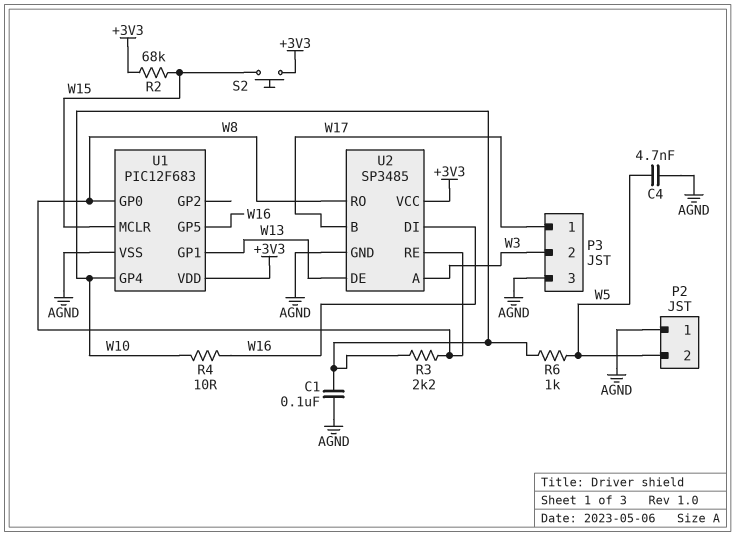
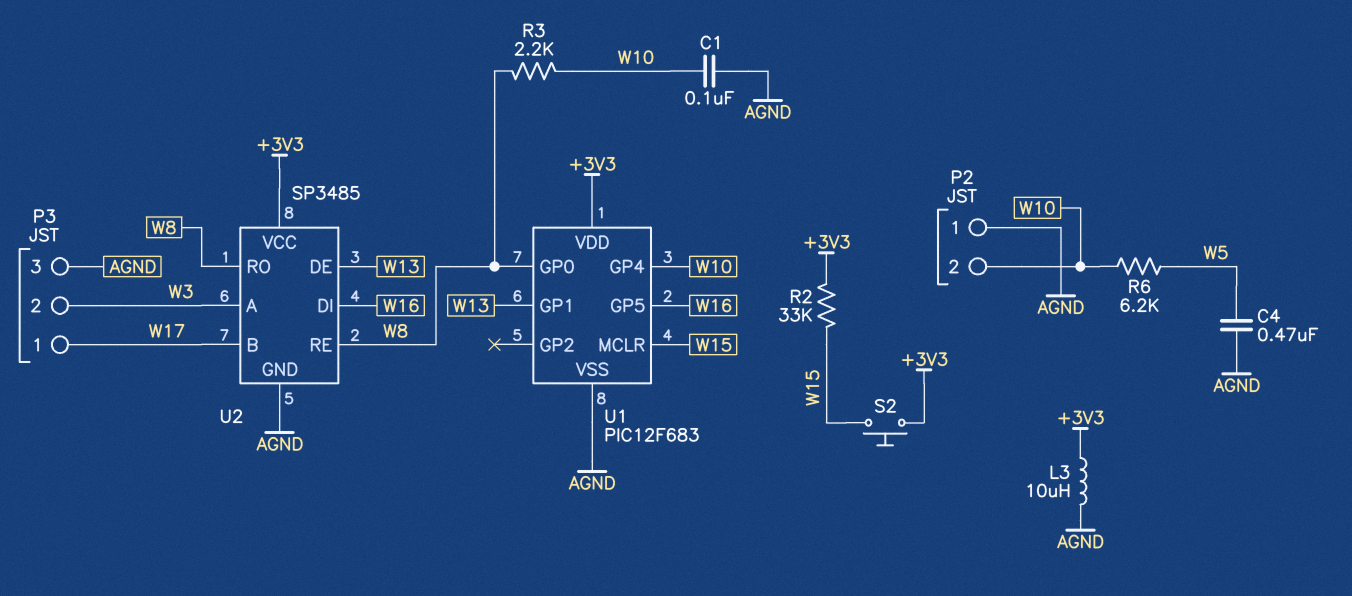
C4: 4.7nF (AGND, W5) -> 470nF (AGND, W5)
L3: none -> 10uH (+3V3, AGND)
P2 pin 2: W5 -> W10
R2: 68k (+3V3, W15) -> 33k (+3V3, W15)
R4: 10 (W10, W16) -> none
R6: 1k (W5, W10) -> 6.2k (W5, W10)

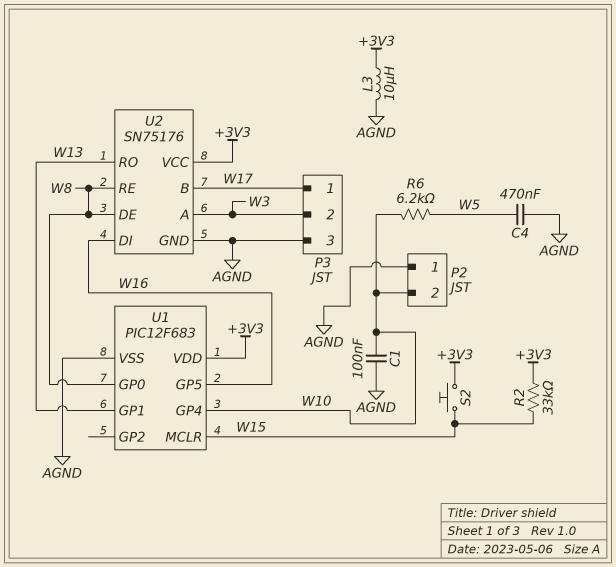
R3: 2.2k (W8, W10) -> none
U2: SP3485 -> SN75176
U2 pin DE: W13 -> W8
U2 pin RO: W8 -> W13

